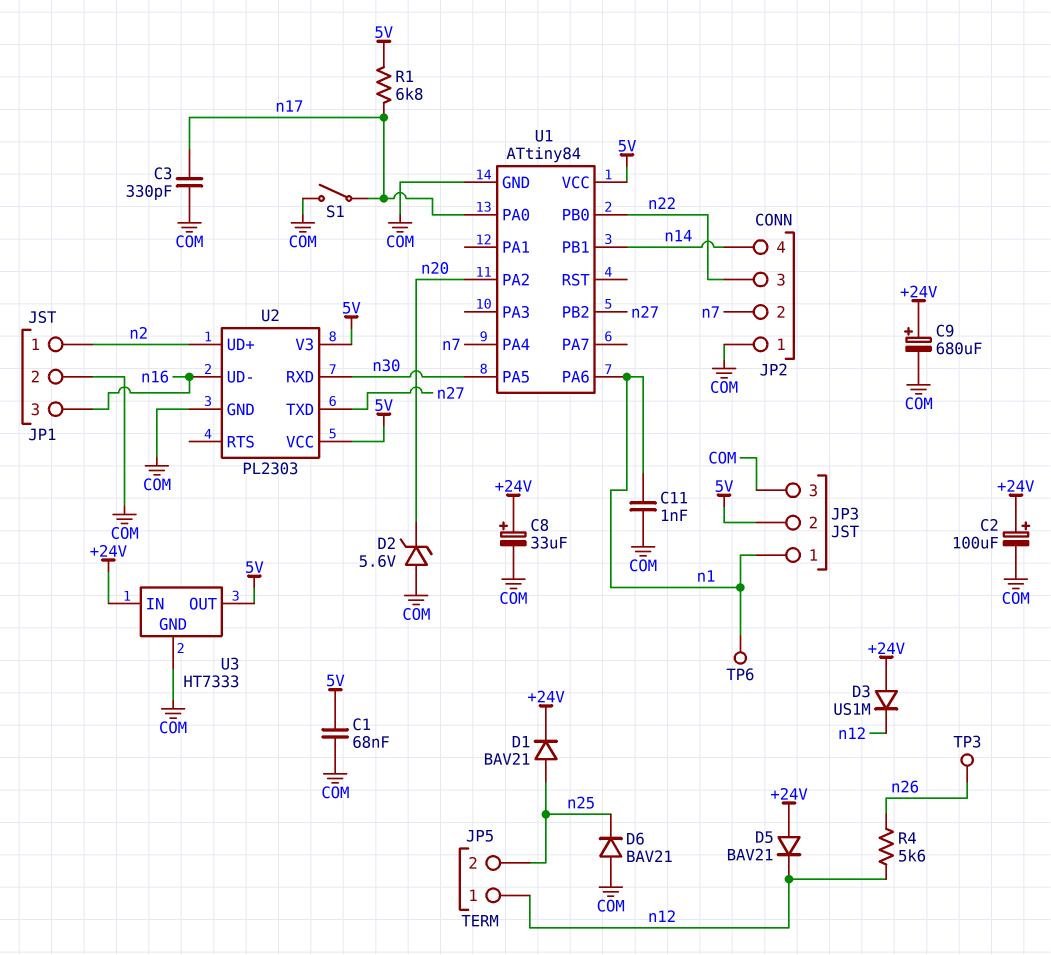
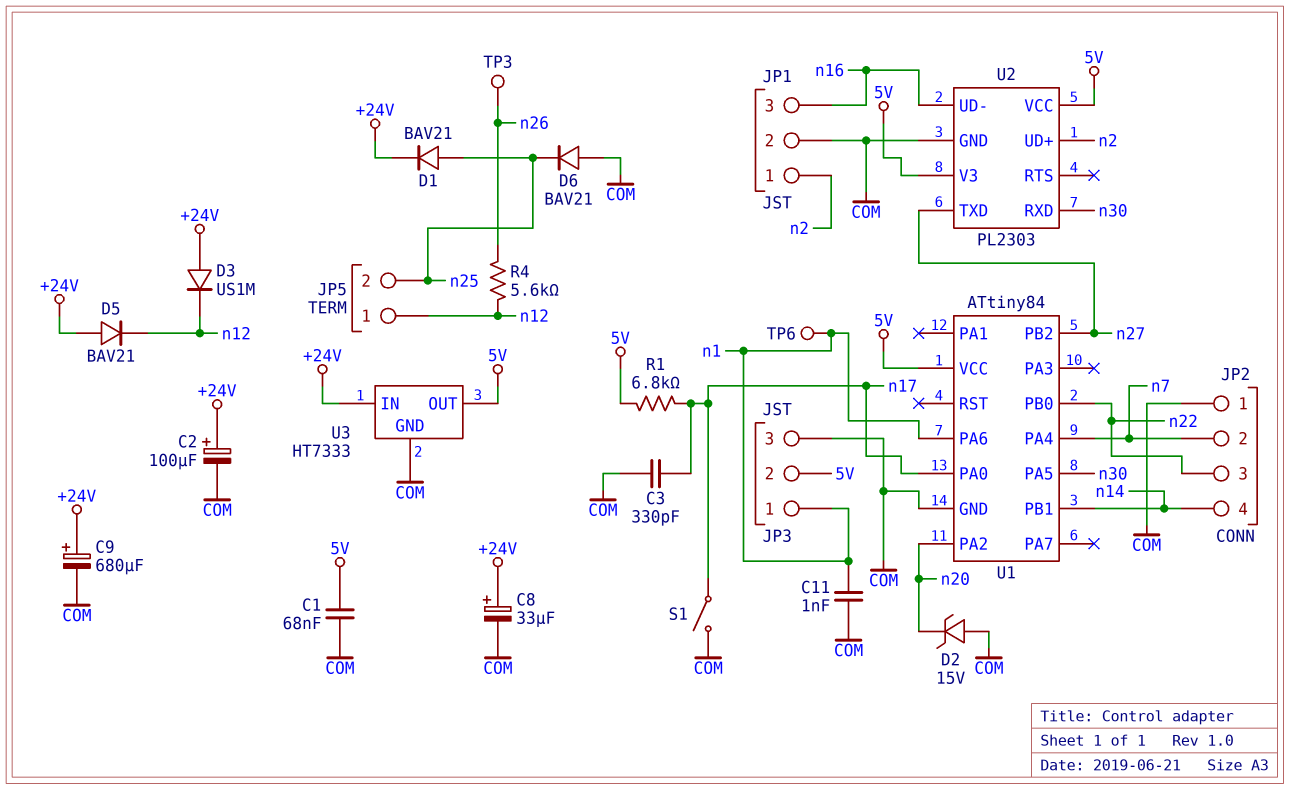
D2: zener 5.6V (A COM, K n20) -> zener 15V (A COM, K n20)

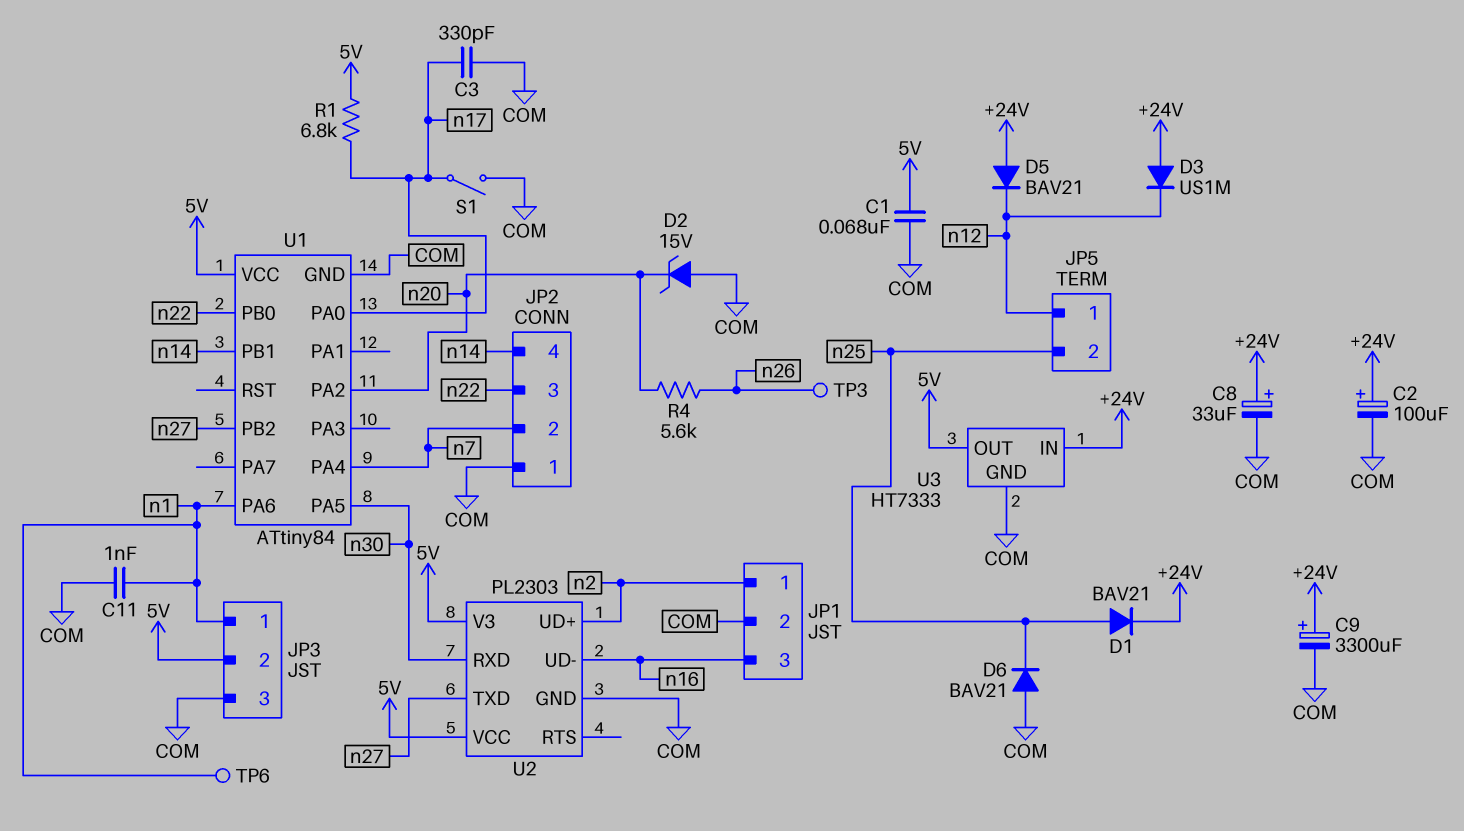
C9: 680uF (plus +24V, minus COM) -> 3300uF (plus +24V, minus COM)
R4: 5.6k (n12, n26) -> 5.6k (n20, n26)

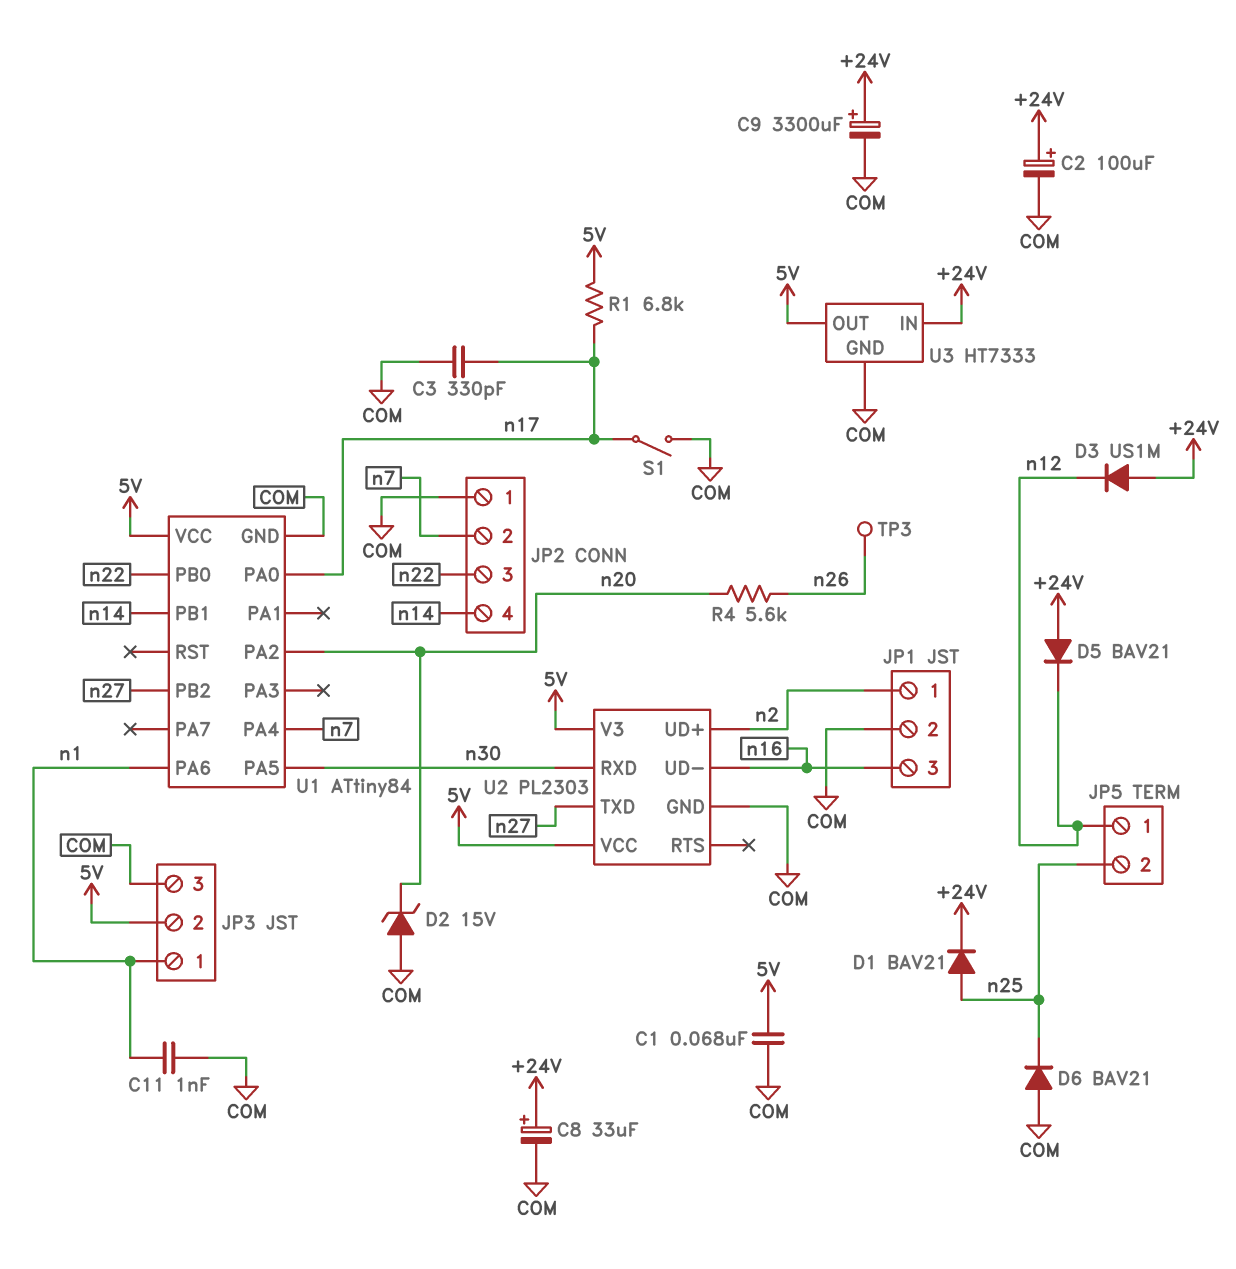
TP6: test point (n1) -> none

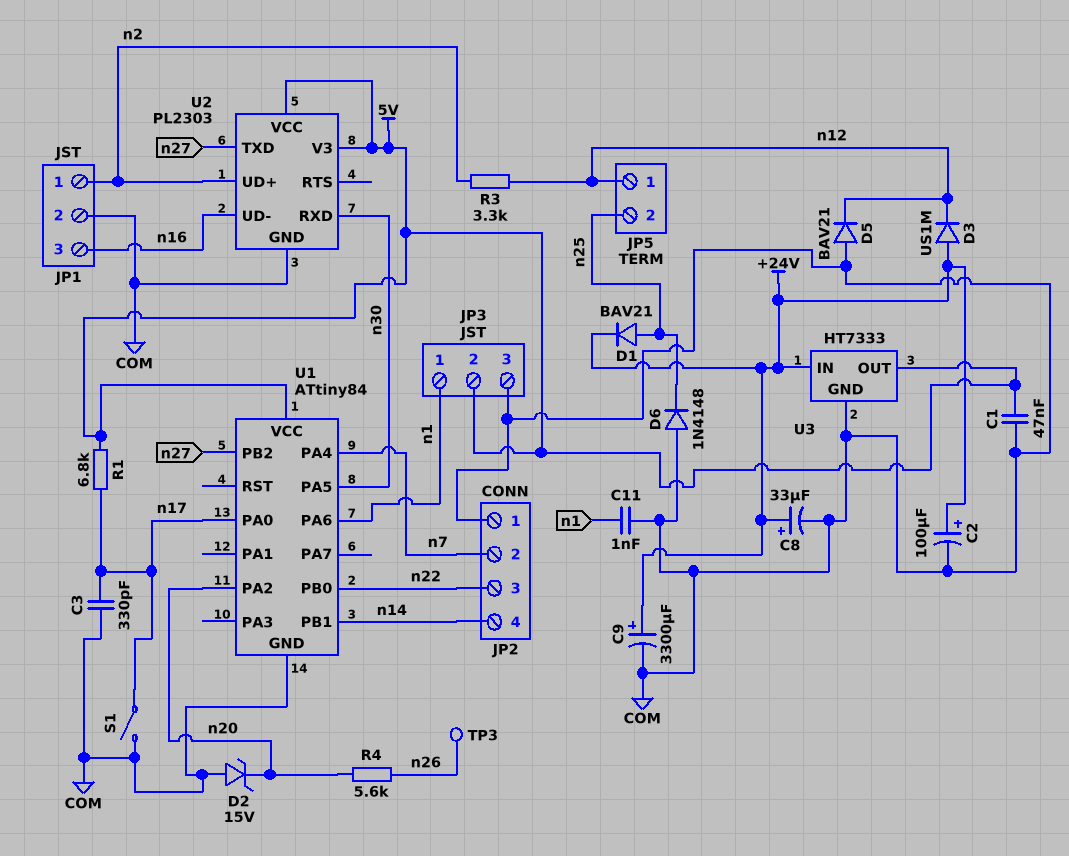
C1: 68nF (5V, COM) -> 47nF (5V, COM)
D5: diode BAV21 (A +24V, K n12) -> diode BAV21 (A COM, K n12)
D6: diode BAV21 (A COM, K n25) -> diode 1N4148 (A COM, K n25)
R3: none -> 3.3k (n2, n12)

